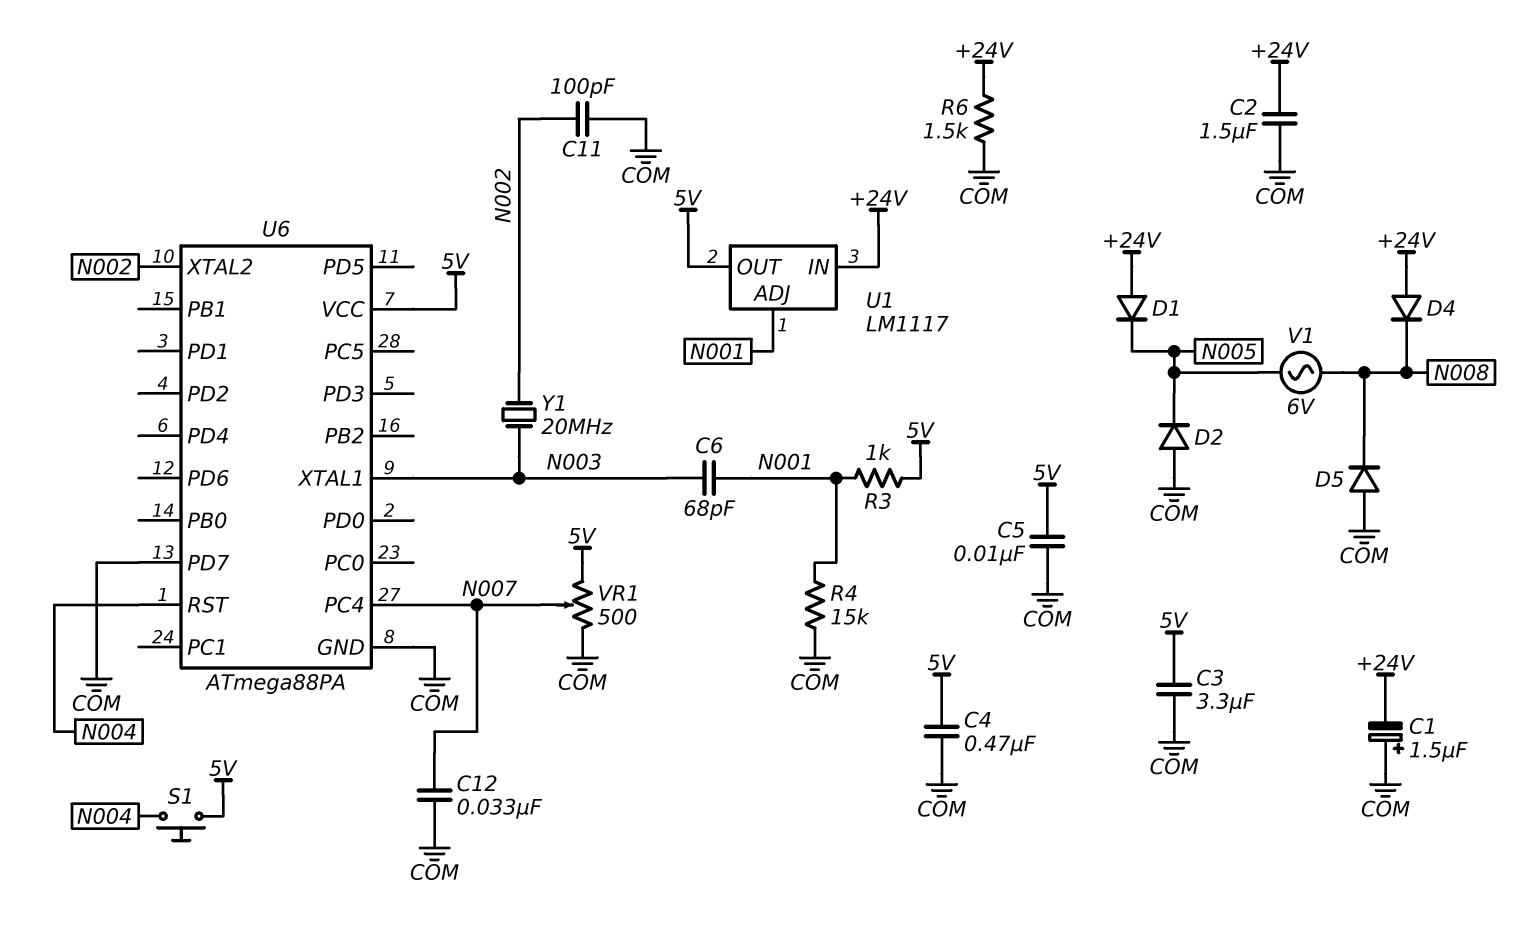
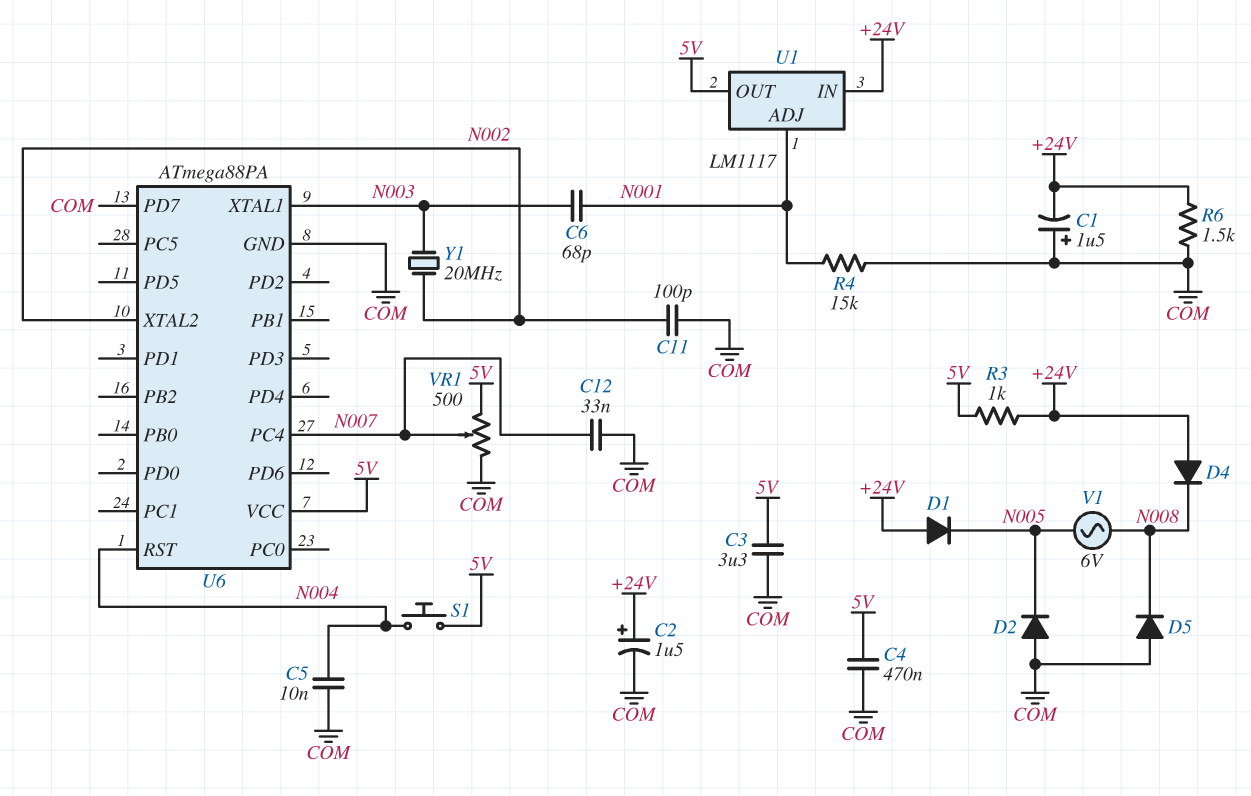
C2: 1.5uF (+24V, COM) -> 1.5uF (plus +24V, minus COM)
C5: 10nF (5V, COM) -> 10nF (COM, N004)
R3: 1k (5V, N001) -> 1k (+24V, 5V)

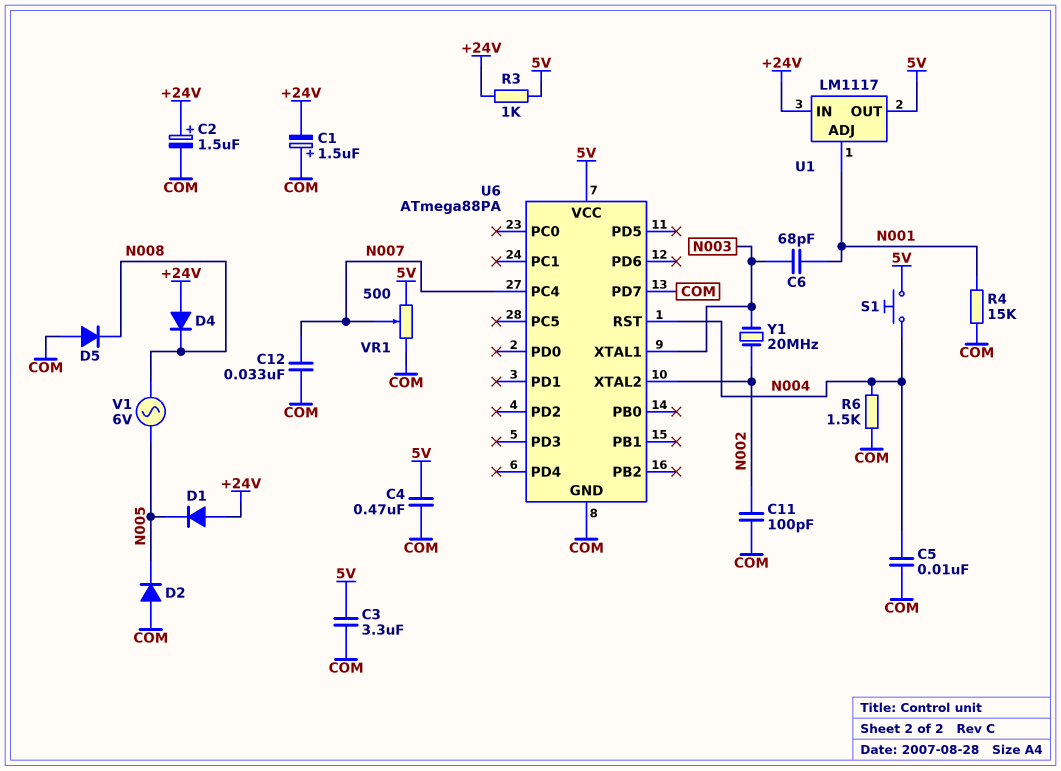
R6: 1.5k (+24V, COM) -> 1.5k (COM, N004)

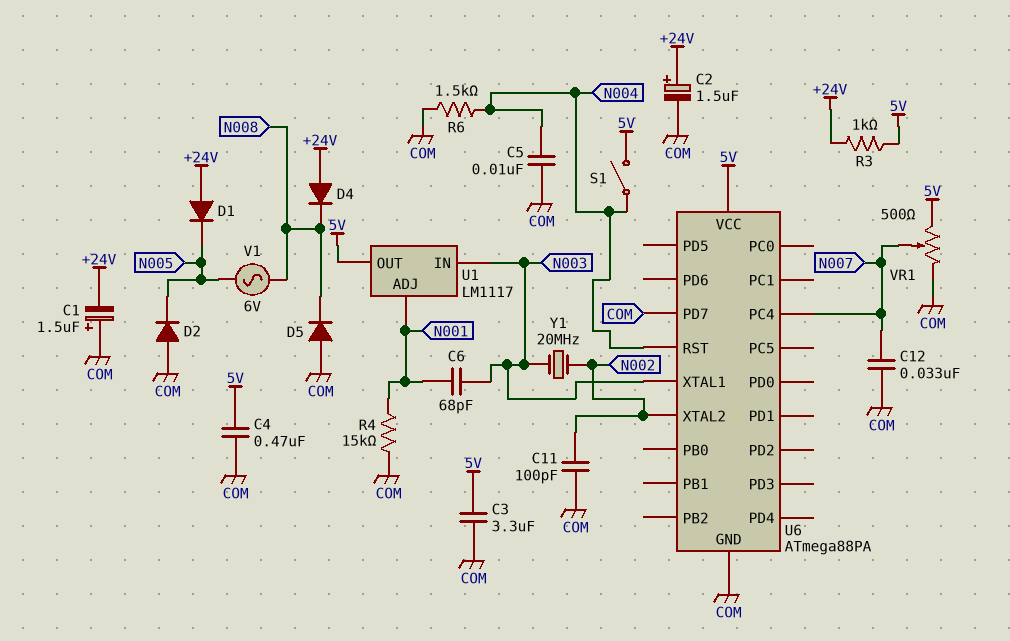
S1: button (5V, N004) -> switch (5V, N004)
U1 pin IN: +24V -> N003

